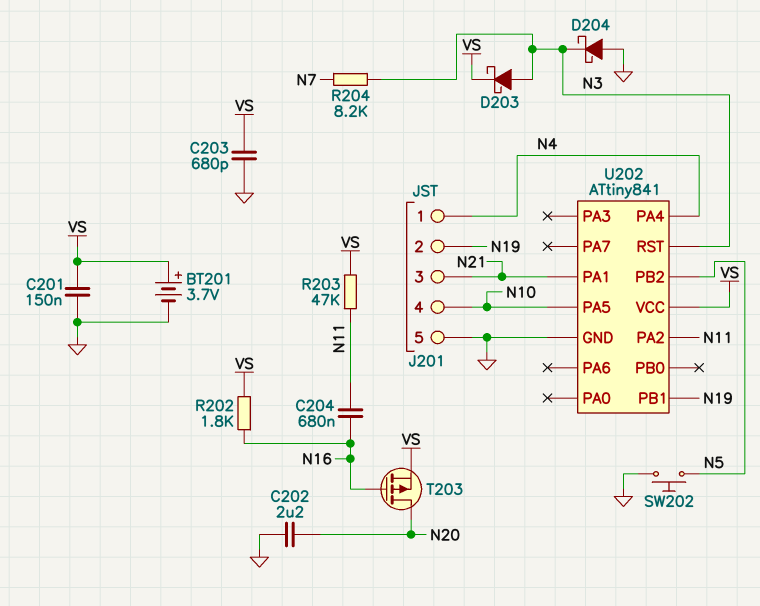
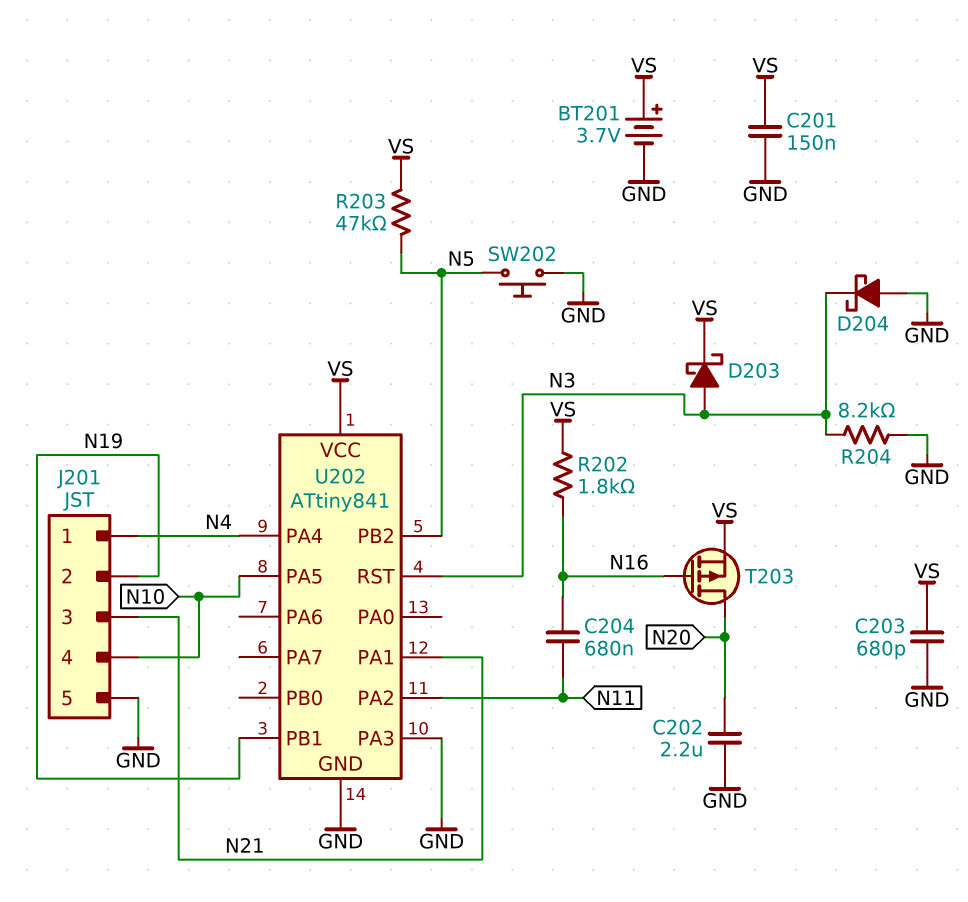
R203: 47k (N11, VS) -> 47k (N5, VS)
R204: 8.2k (N3, N7) -> 8.2k (GND, N3)
U202 pin PA3: none -> GND

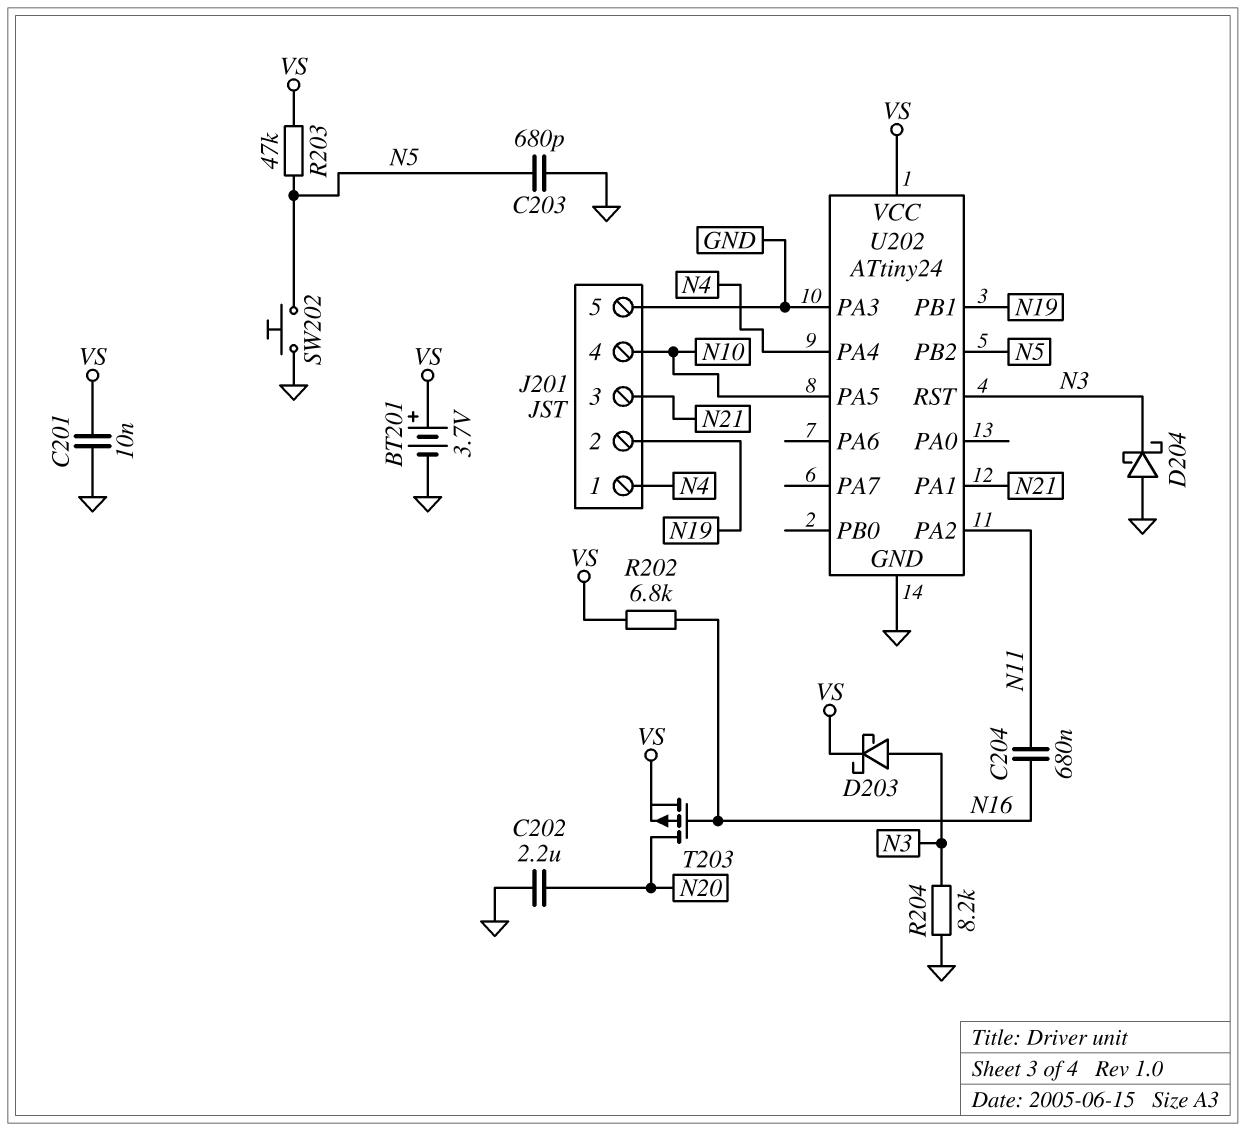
C201: 150nF (GND, VS) -> 10nF (GND, VS)
C203: 680pF (GND, VS) -> 680pF (GND, N5)
R202: 1.8k (N16, VS) -> 6.8k (N16, VS)
U202: ATtiny841 -> ATtiny24

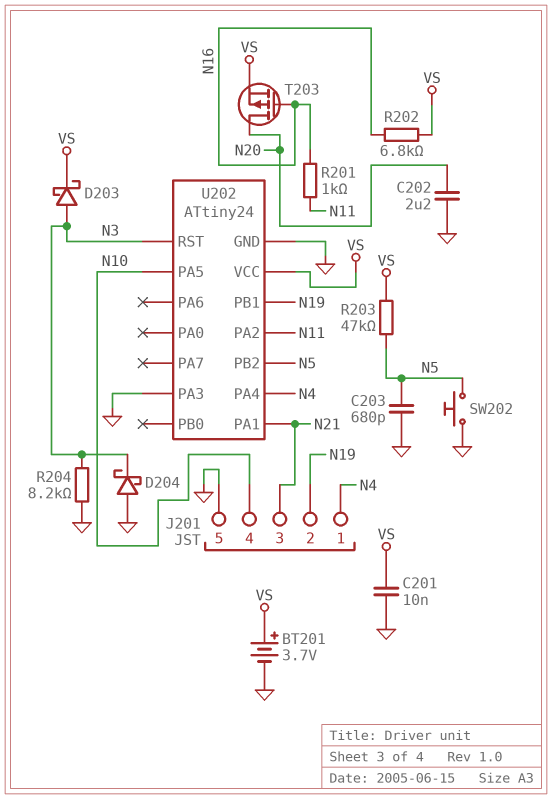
C204: 680nF (N11, N16) -> none
R201: none -> 1k (N11, N16)

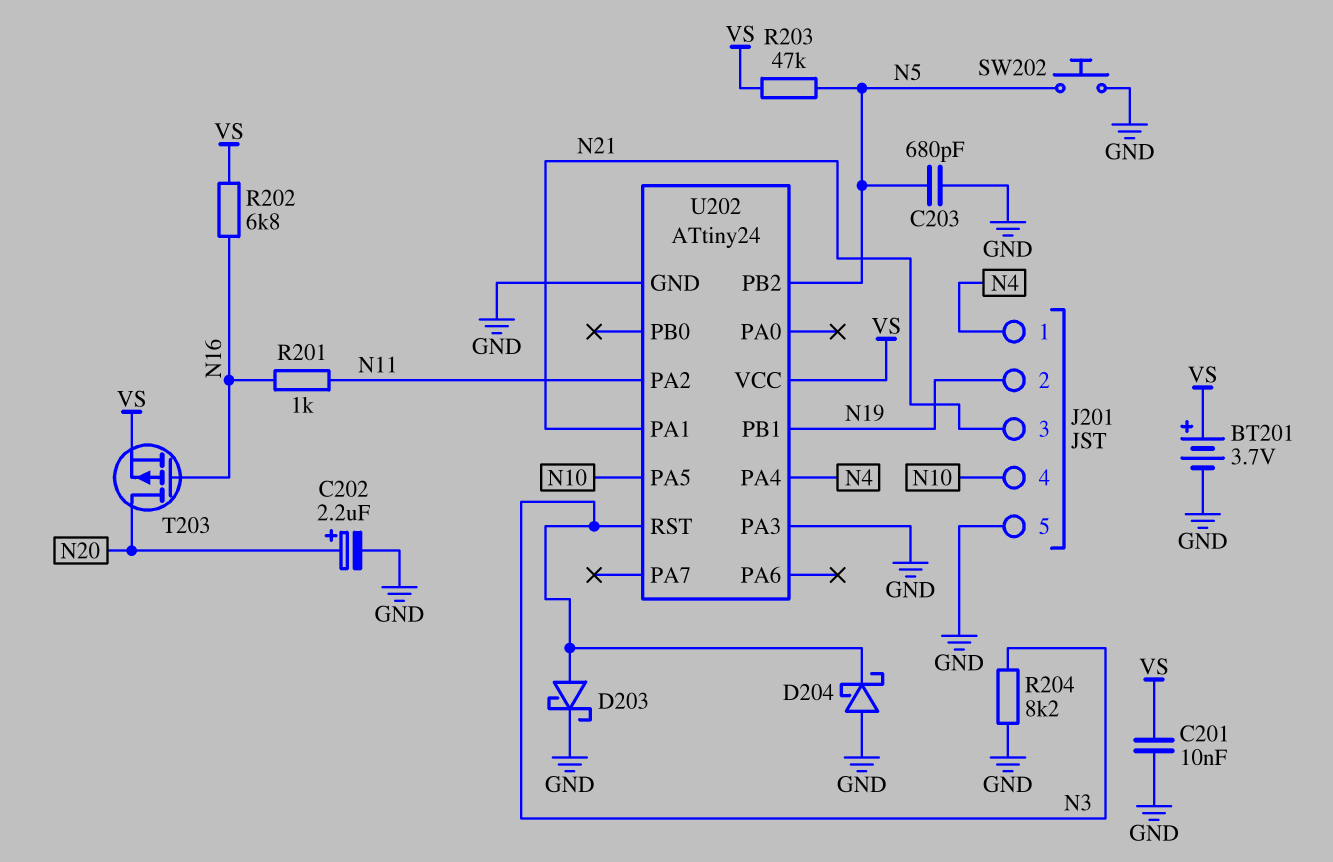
C202: 2.2uF (GND, N20) -> 2.2uF (plus N20, minus GND)
D203: schottky (A N3, K VS) -> schottky (A N3, K GND)

